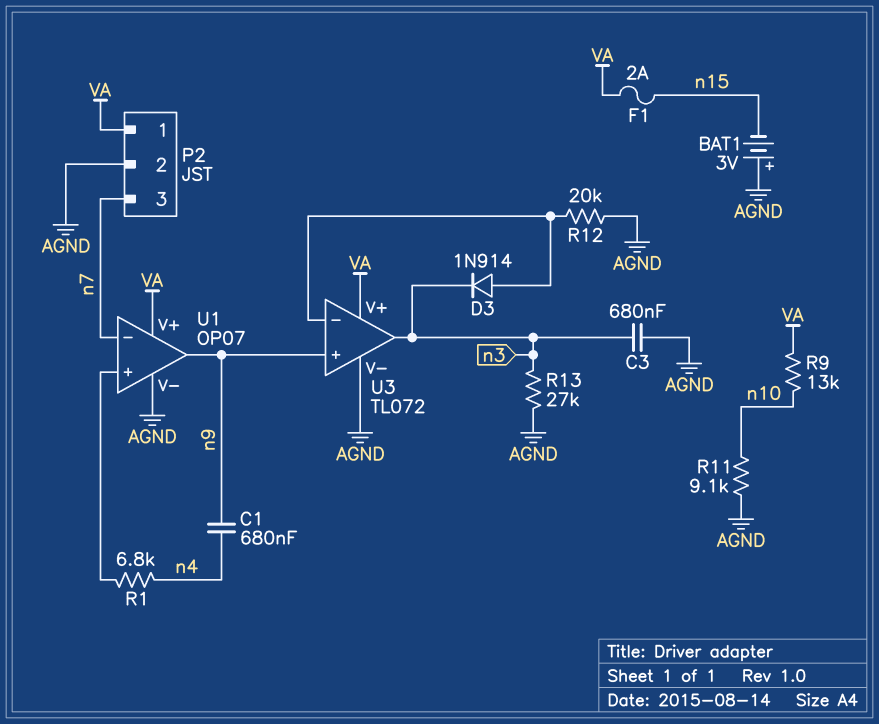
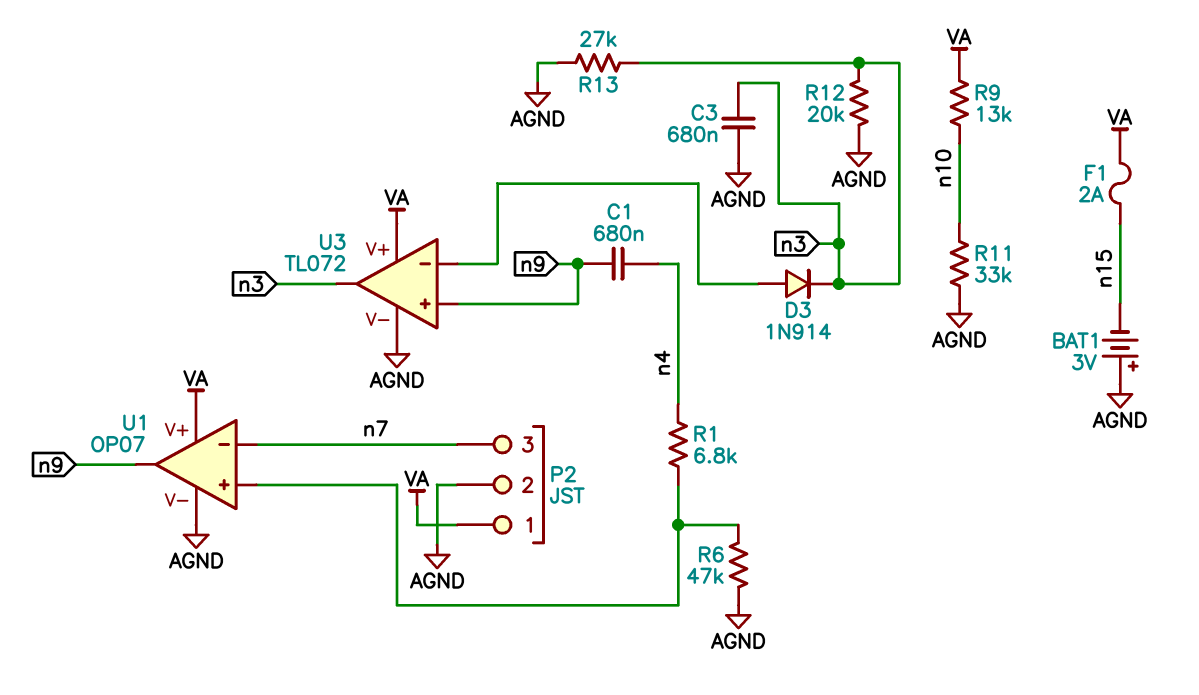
R6: none -> 47k (AGND, U1/in+)
R11: 9.1k (AGND, n10) -> 33k (AGND, n10)
R12: 20k (AGND, U3/in-) -> 20k (AGND, n3)

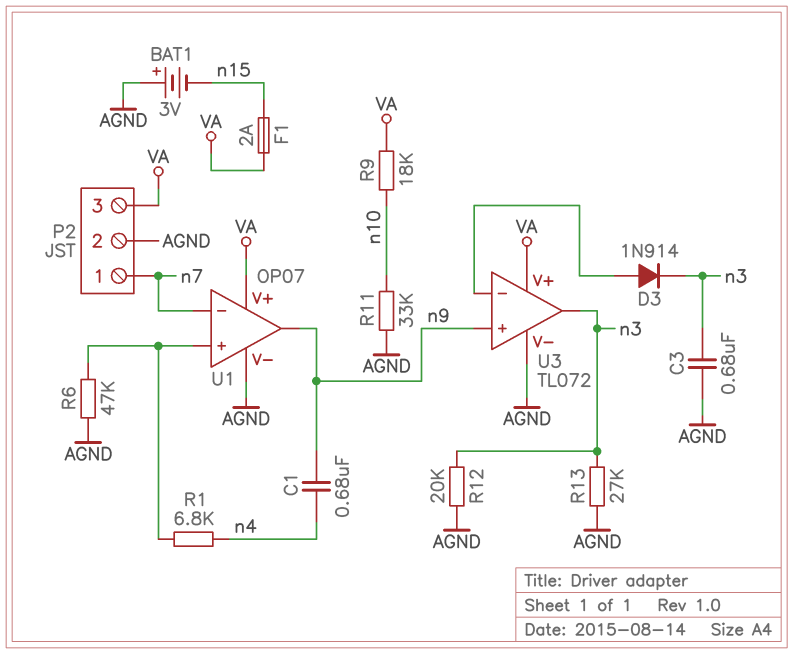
P2 pin 1: VA -> n7
P2 pin 3: n7 -> VA
R9: 13k (VA, n10) -> 18k (VA, n10)

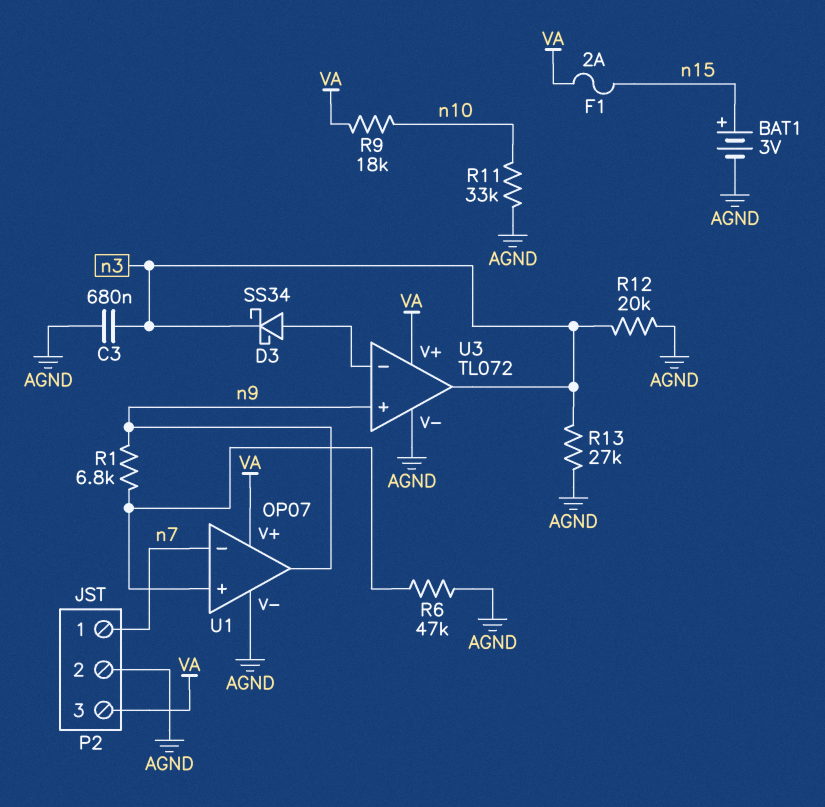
BAT1: 3V (plus AGND, minus n15) -> 3V (plus n15, minus AGND)
C1: 680nF (n4, n9) -> none
D3: diode 1N914 (A U3/in-, K n3) -> schottky SS34 (A U3/in-, K n3)
R1: 6.8k (U1/in+, n4) -> 6.8k (U1/in+, n9)

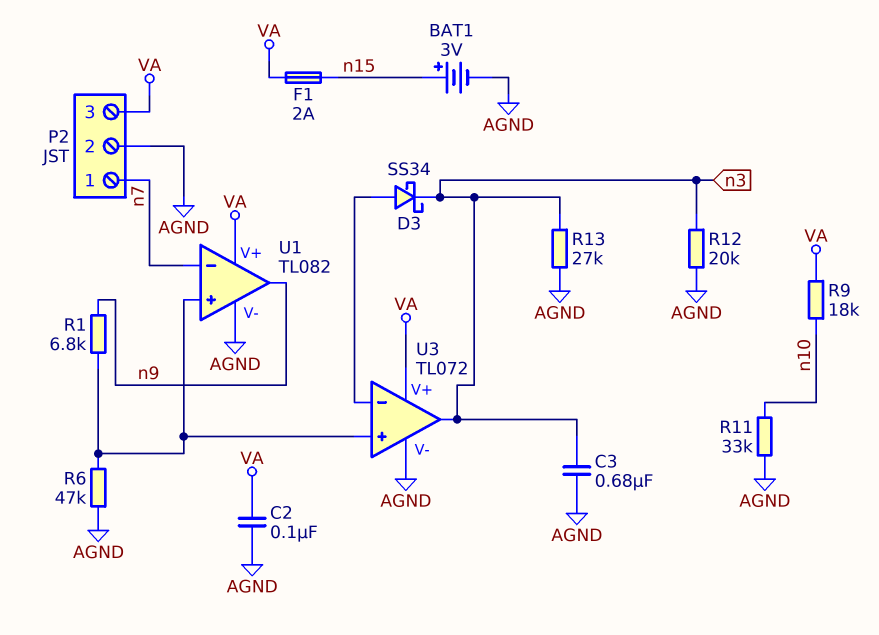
C2: none -> 100nF (AGND, VA)
U1: OP07 -> TL082
U3 pin in+: n9 -> U1/in+

